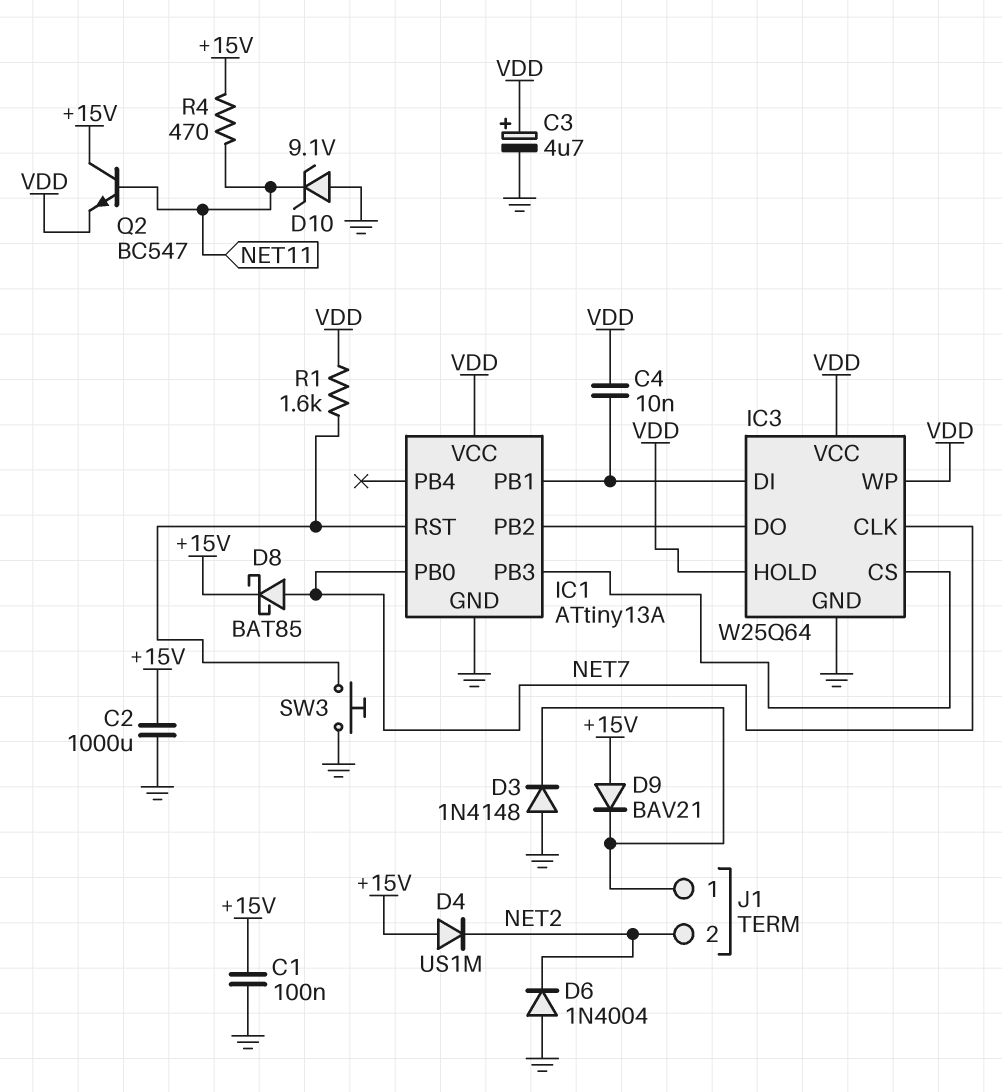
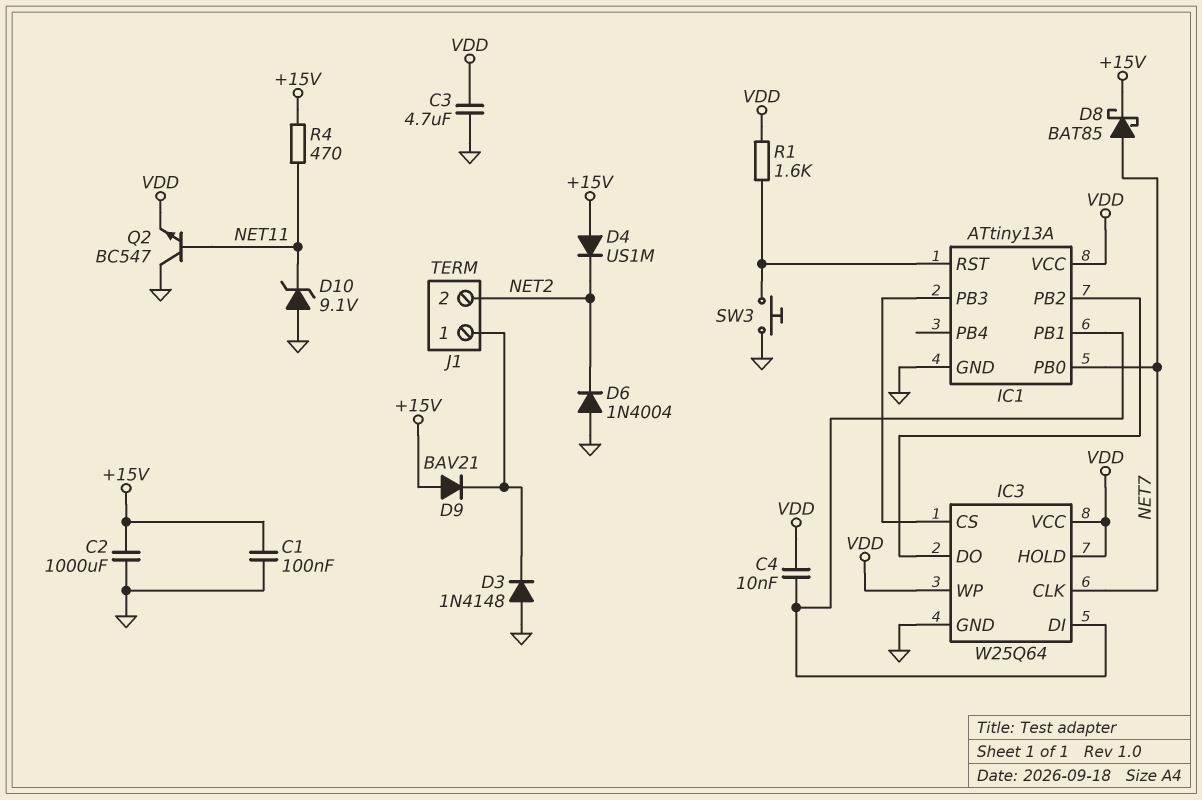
C3: 4.7uF (plus VDD, minus GND) -> 4.7uF (GND, VDD)
Q2: NPN BC547 (B NET11, C +15V, E VDD) -> NPN BC547 (B NET11, C GND, E VDD)

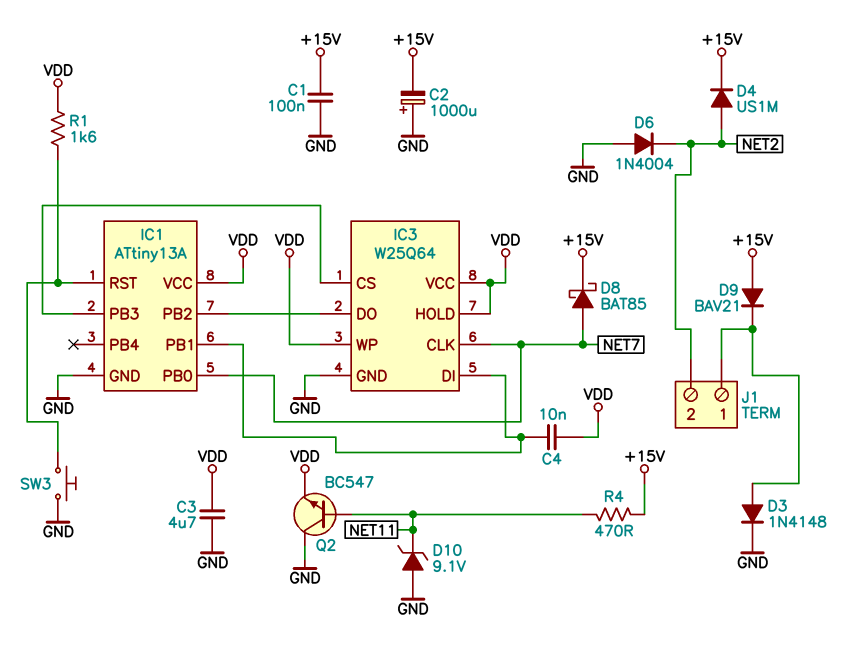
C2: 1000uF (+15V, GND) -> 1000uF (plus GND, minus +15V)
D3: diode 1N4148 (A GND, K J1/1) -> diode 1N4148 (A J1/1, K GND)
D4: diode US1M (A +15V, K NET2) -> diode US1M (A NET2, K +15V)

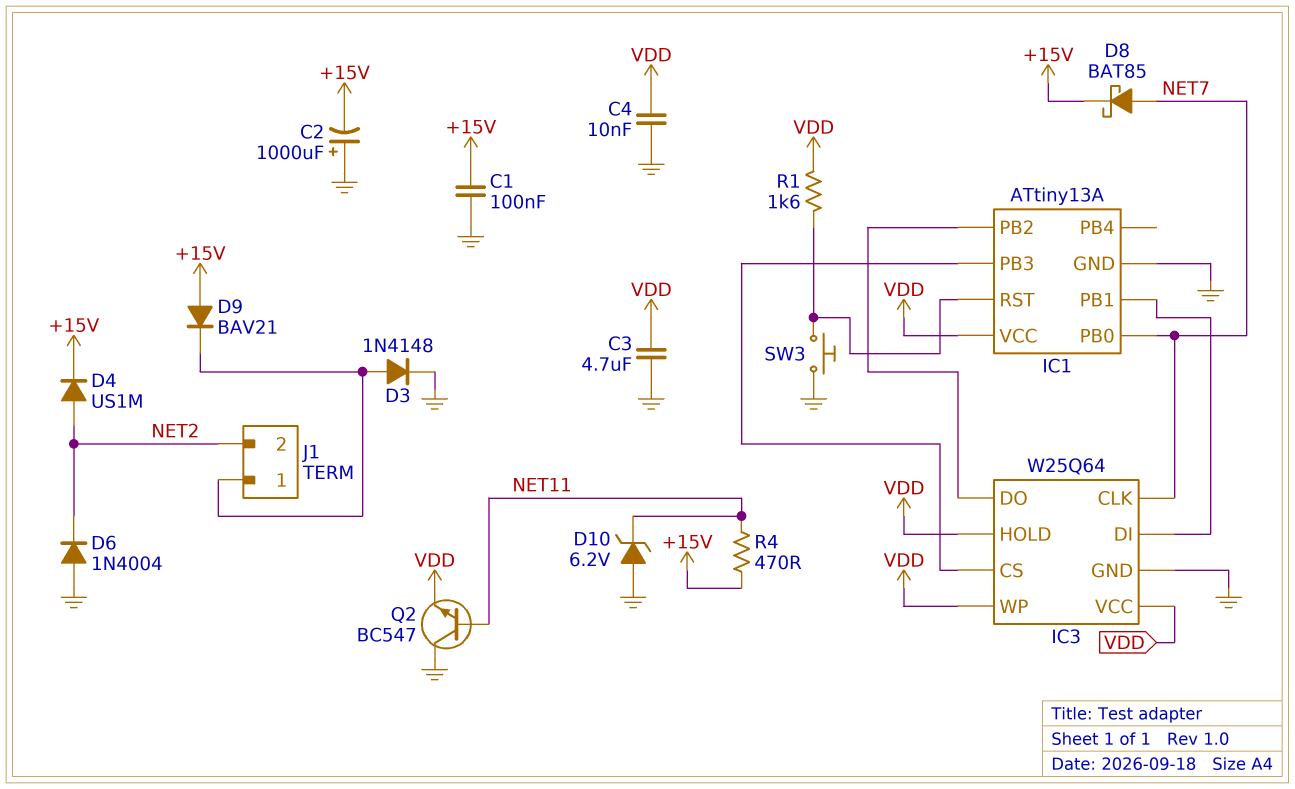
C4: 10nF (IC1/PB1, VDD) -> 10nF (GND, VDD)
D10: zener 9.1V (A GND, K NET11) -> zener 6.2V (A GND, K NET11)

